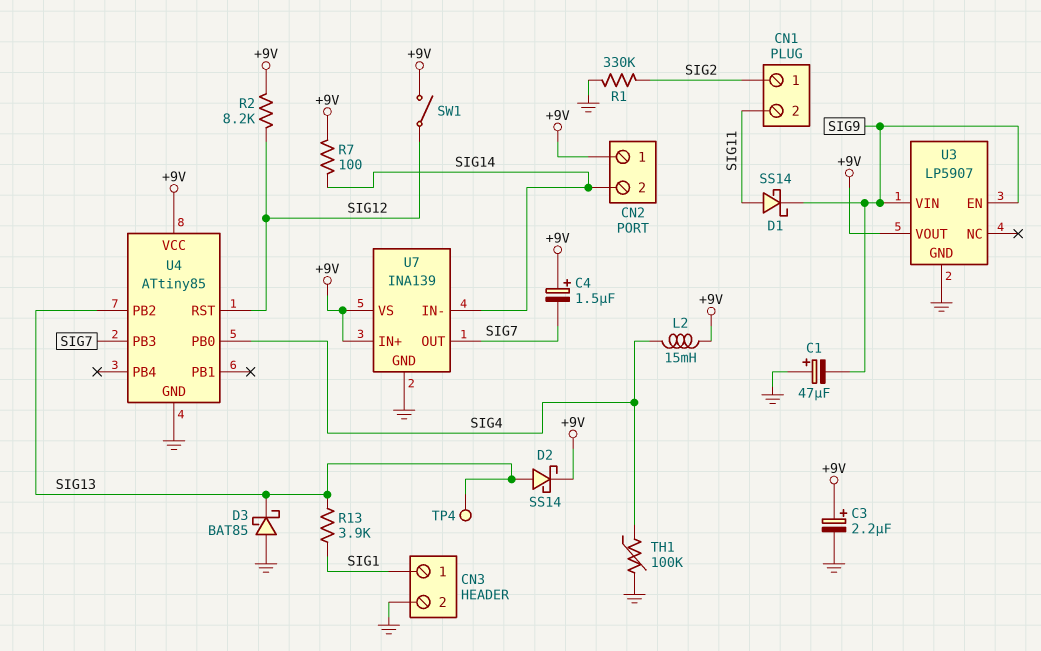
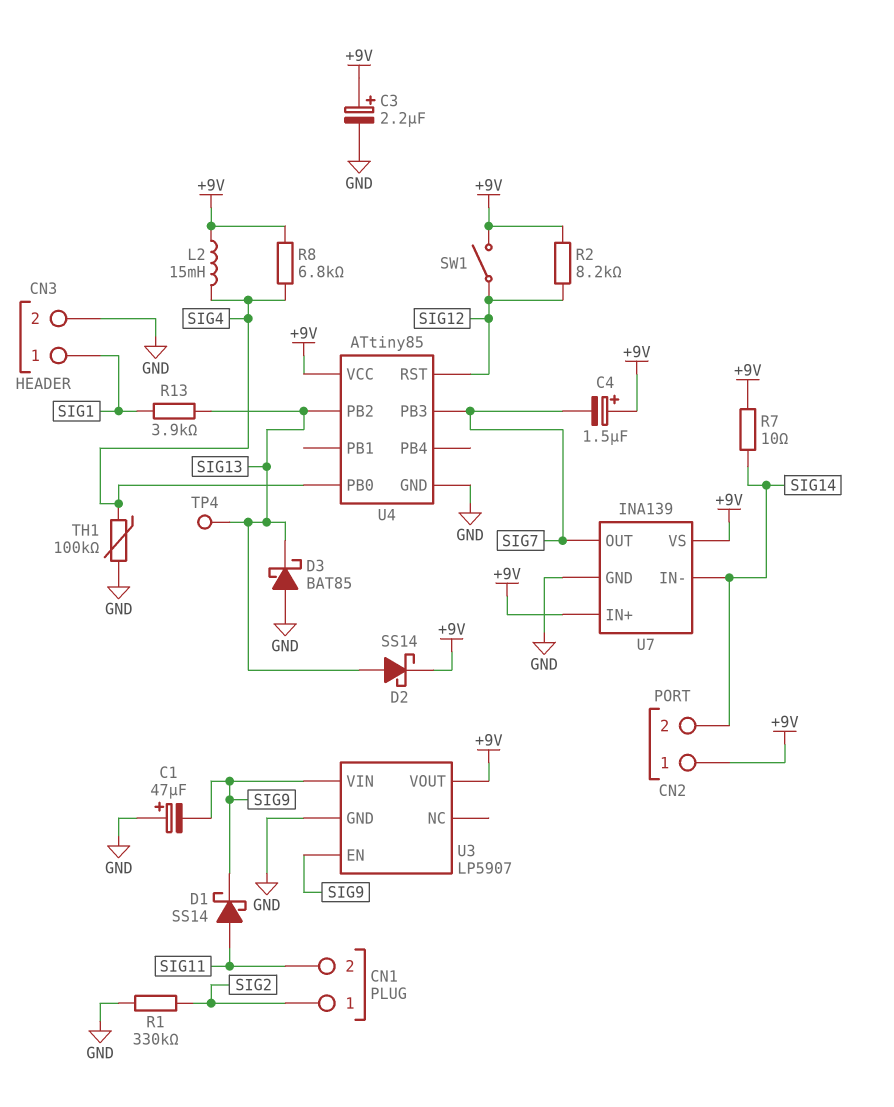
R7: 100 (+9V, SIG14) -> 10 (+9V, SIG14)
R8: none -> 6.8k (+9V, SIG4)

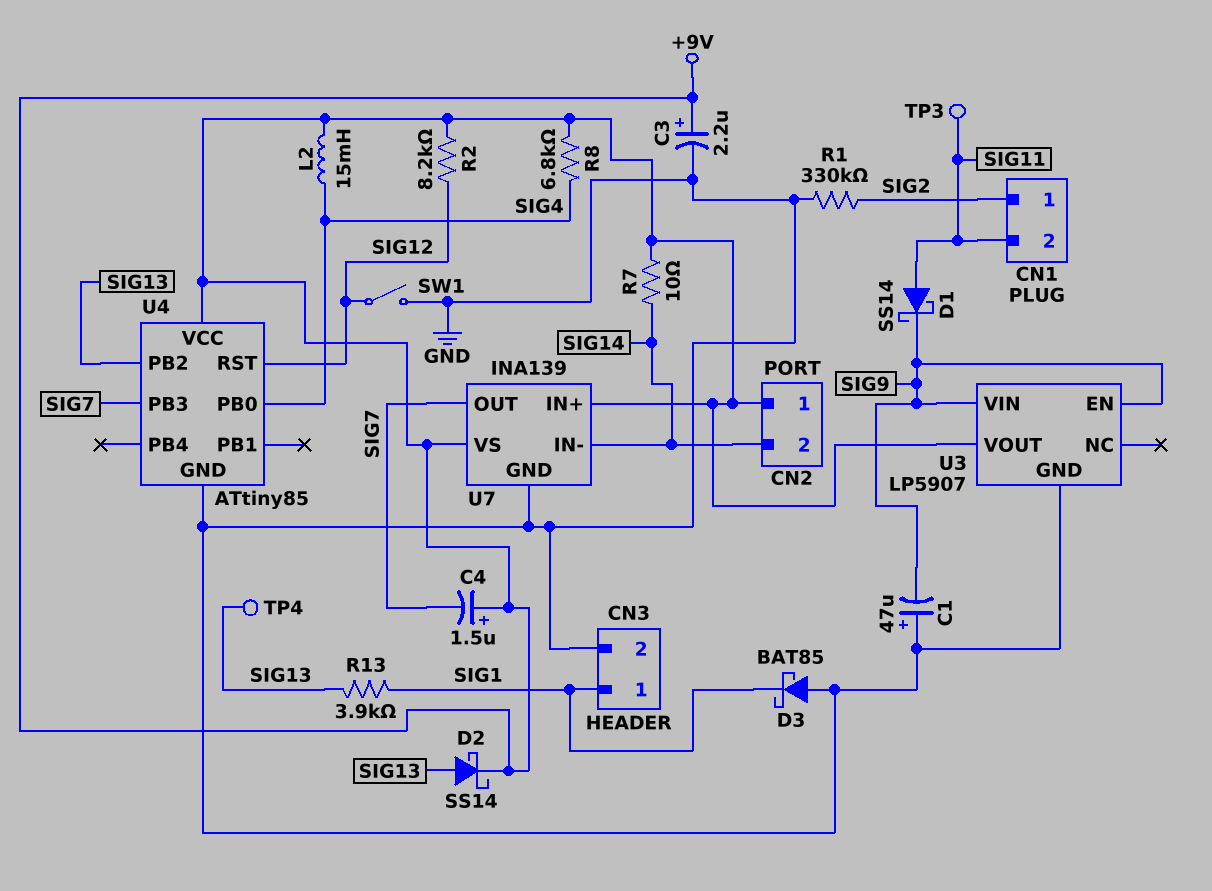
D3: schottky BAT85 (A GND, K SIG13) -> schottky BAT85 (A GND, K SIG1)
SW1: switch (+9V, SIG12) -> switch (GND, SIG12)
TH1: 100k (GND, SIG4) -> none
TP3: none -> test point (SIG11)

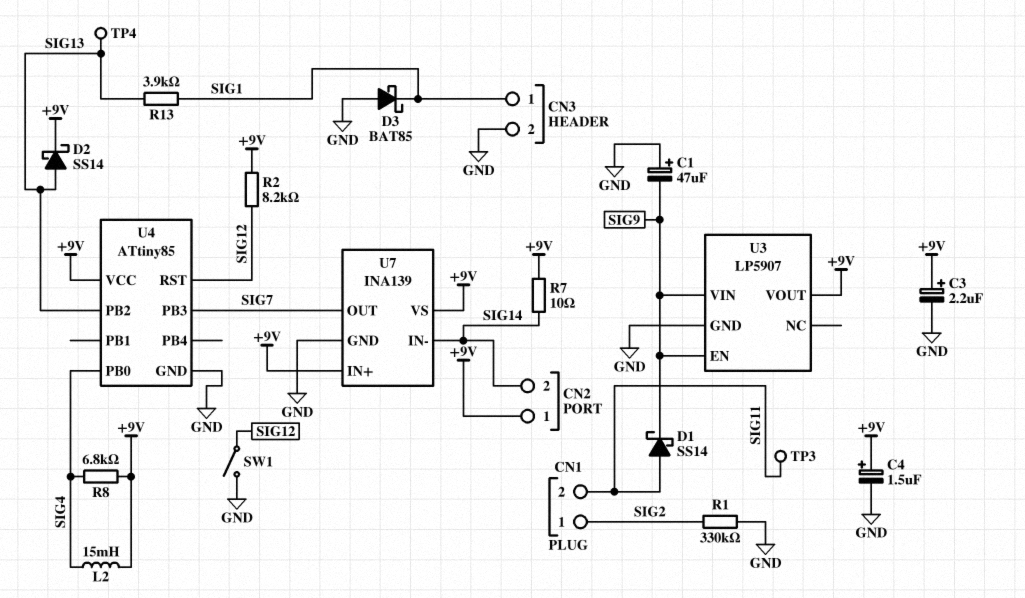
C4: 1.5uF (plus +9V, minus SIG7) -> 1.5uF (plus +9V, minus GND)

